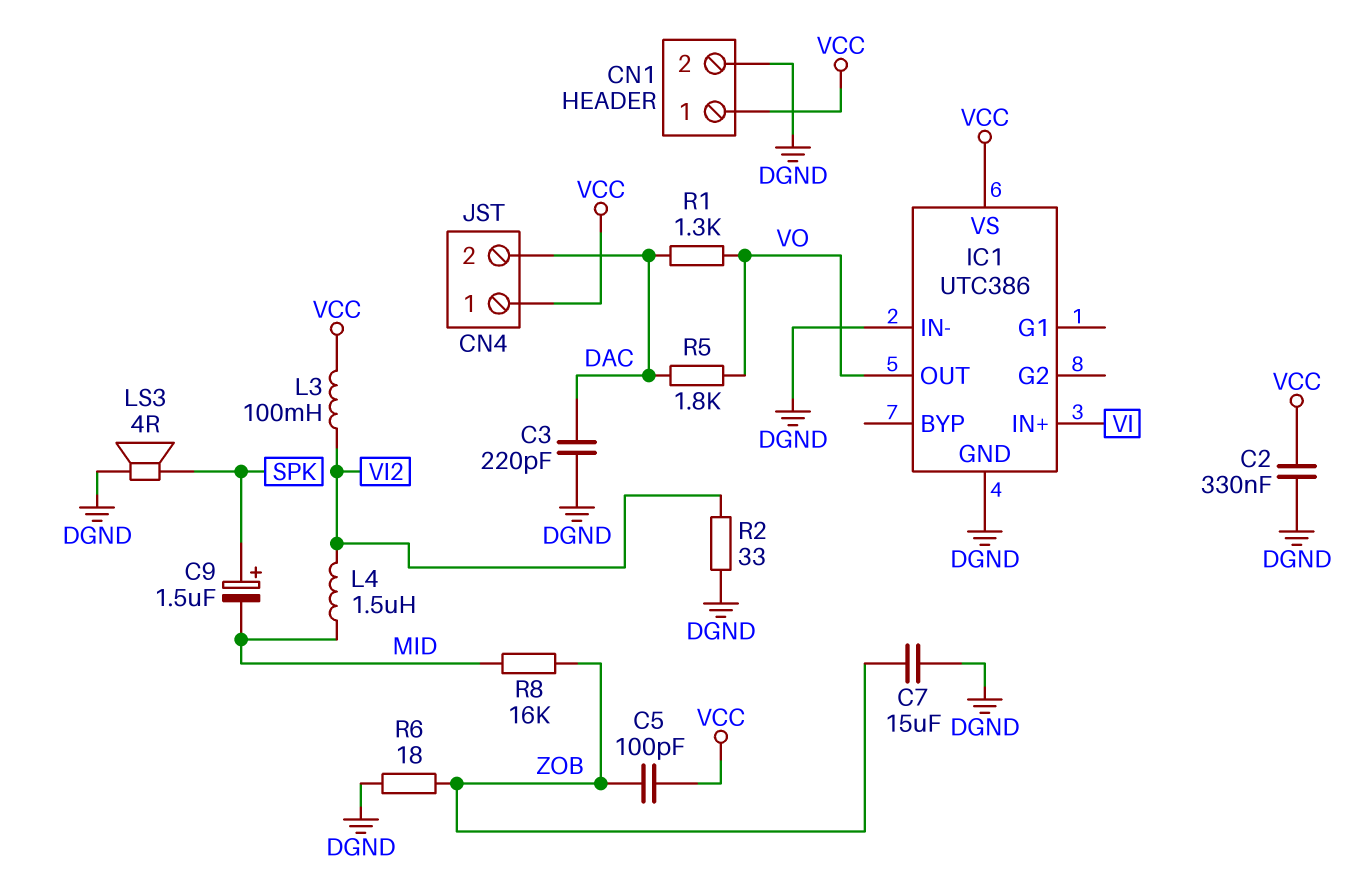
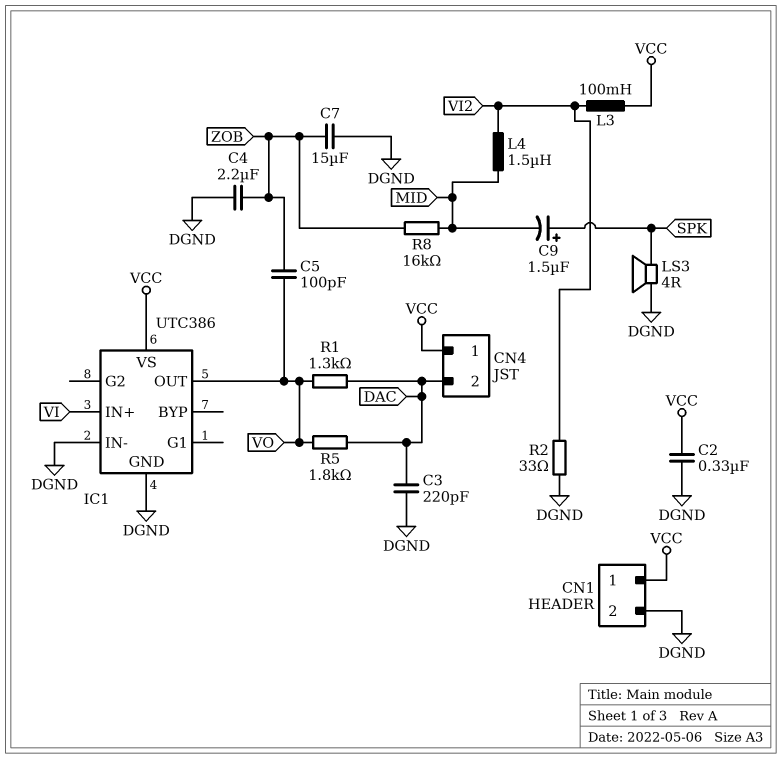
C4: none -> 2.2uF (DGND, ZOB)
C5: 100pF (VCC, ZOB) -> 100pF (VO, ZOB)
R6: 18 (DGND, ZOB) -> none

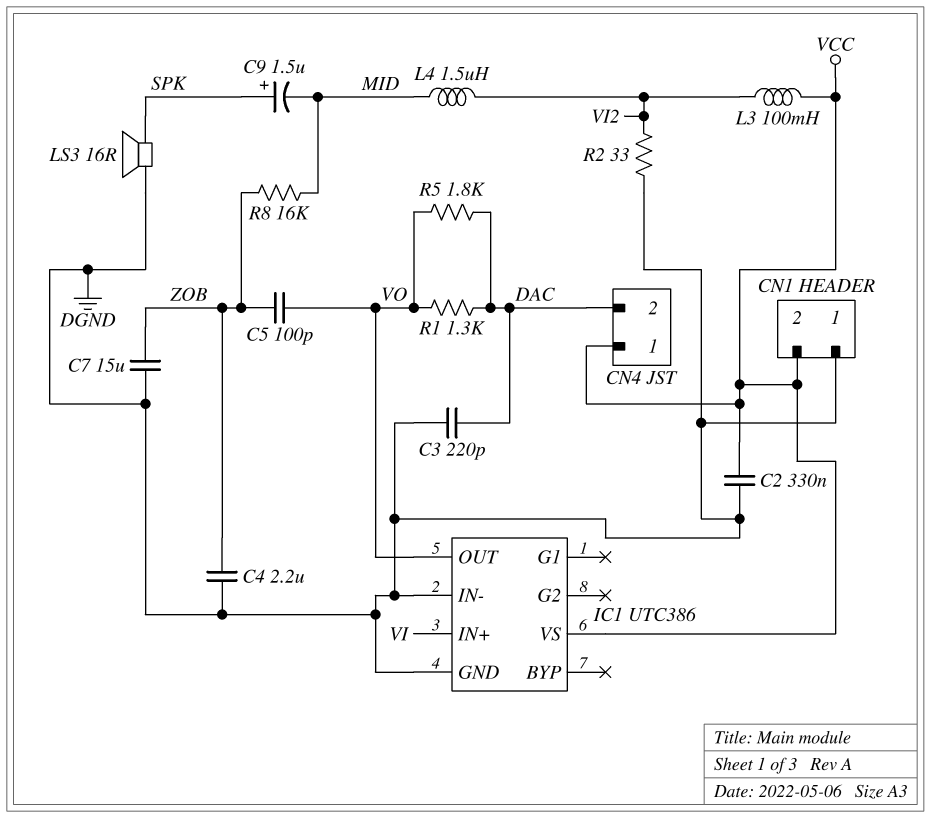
CN1 pin 1: VCC -> DGND
CN1 pin 2: DGND -> VCC
LS3: speaker 4R (DGND, SPK) -> speaker 16R (DGND, SPK)

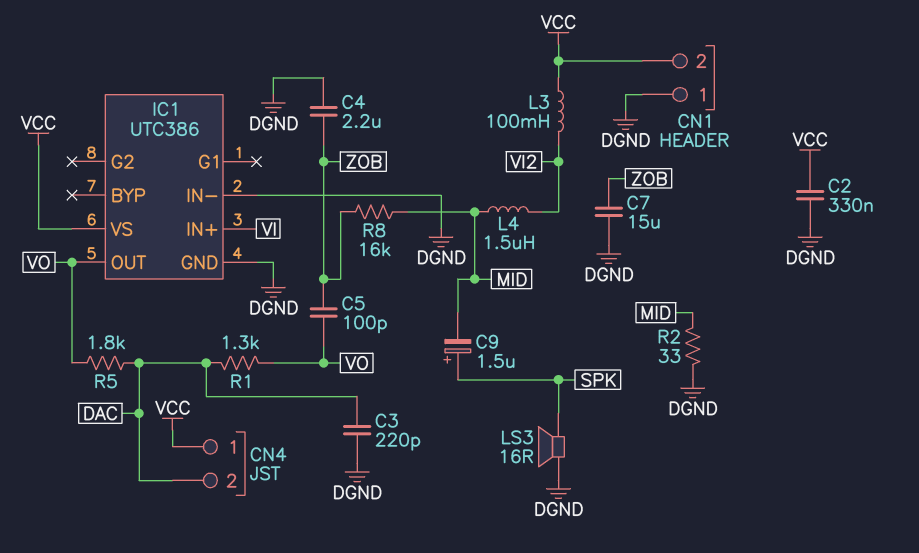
R2: 33 (DGND, VI2) -> 33 (DGND, MID)

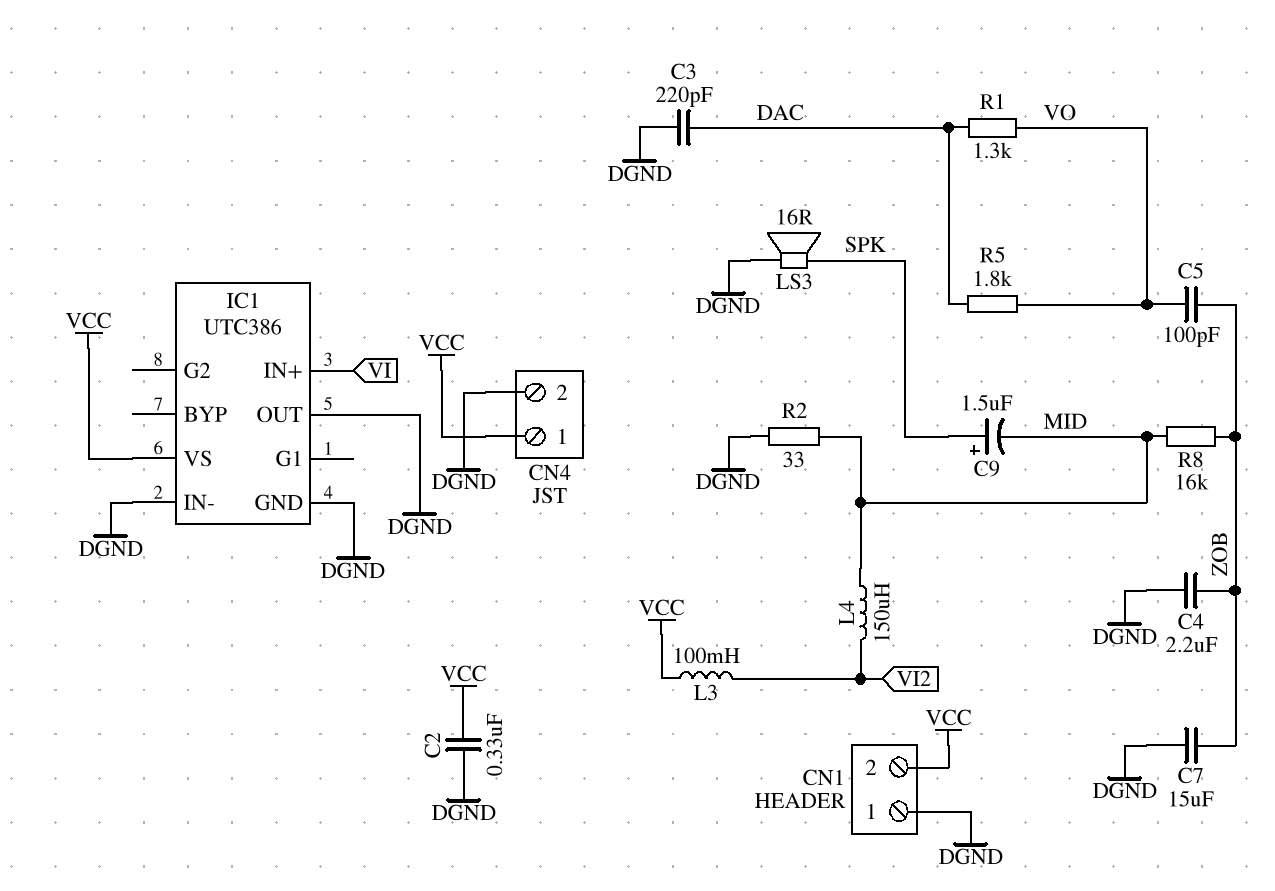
CN4 pin 2: DAC -> DGND
IC1 pin OUT: VO -> DGND
L4: 1.5uH (MID, VI2) -> 150uH (MID, VI2)

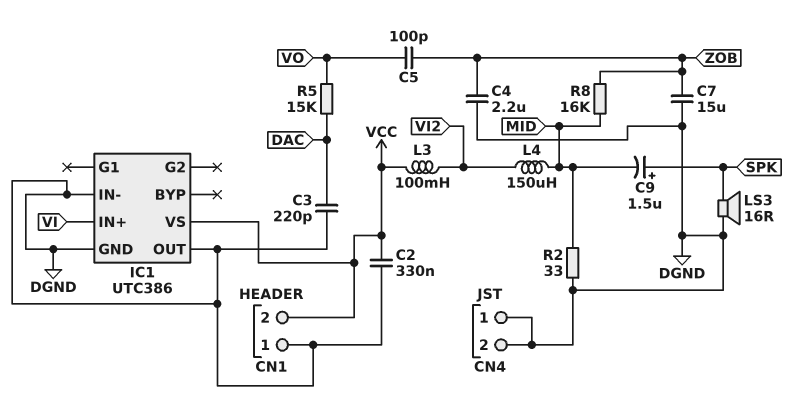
CN4 pin 1: VCC -> DGND
R1: 1.3k (DAC, VO) -> none
R5: 1.8k (DAC, VO) -> 15k (DAC, VO)

